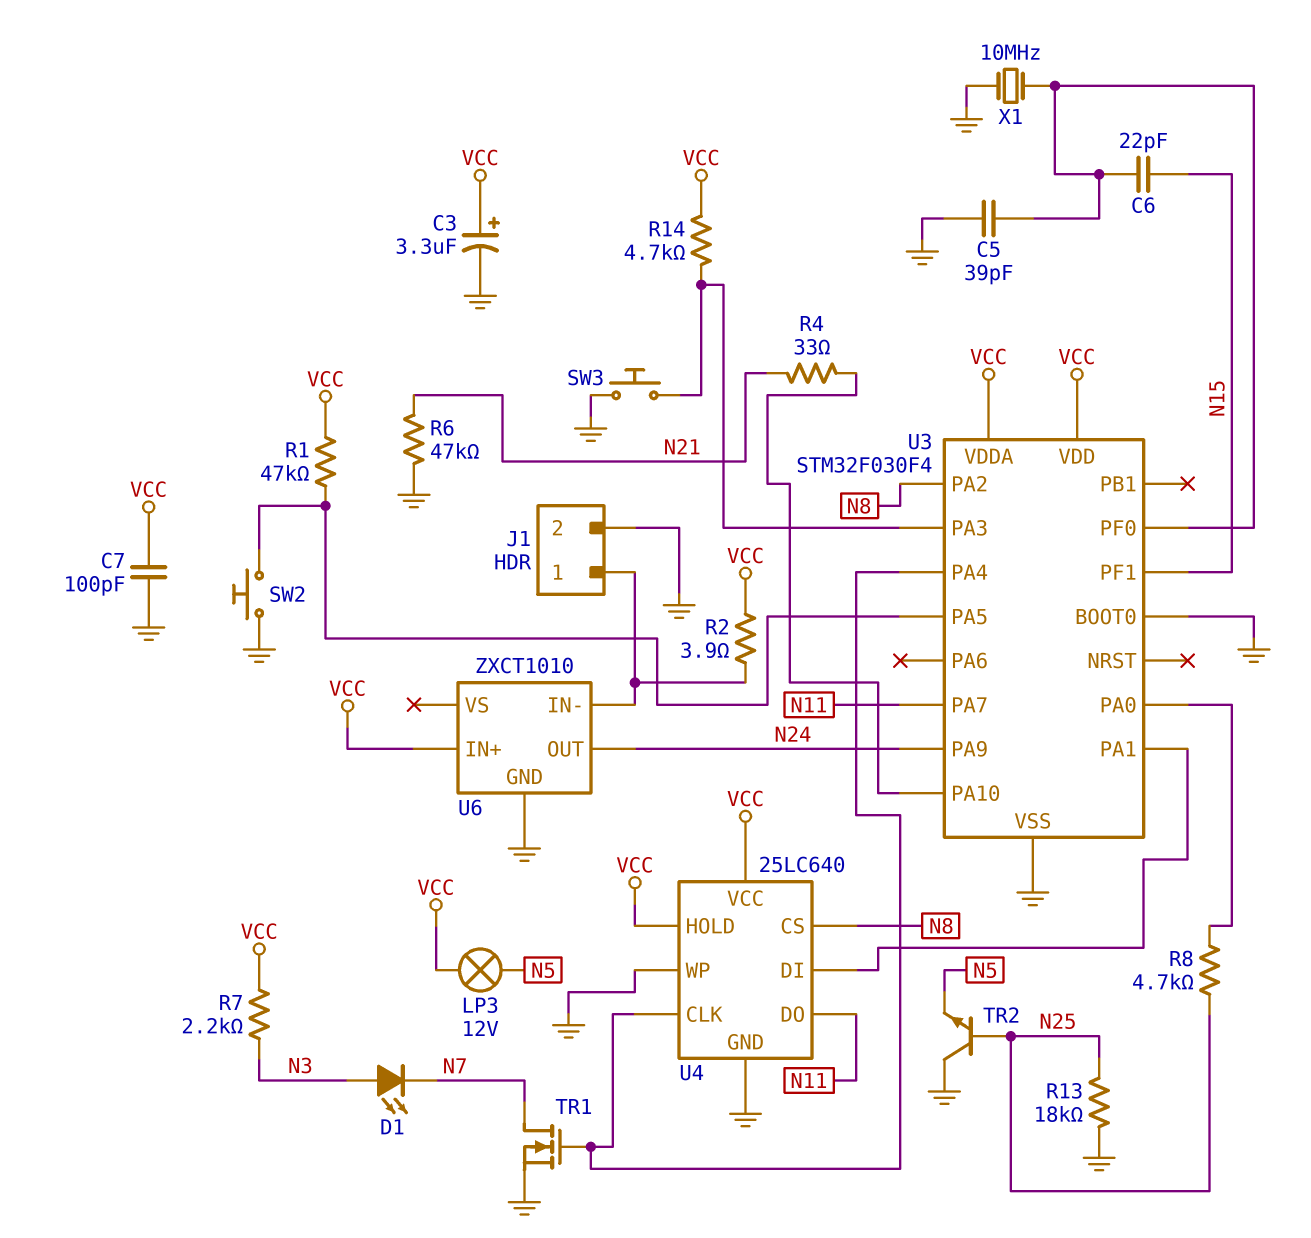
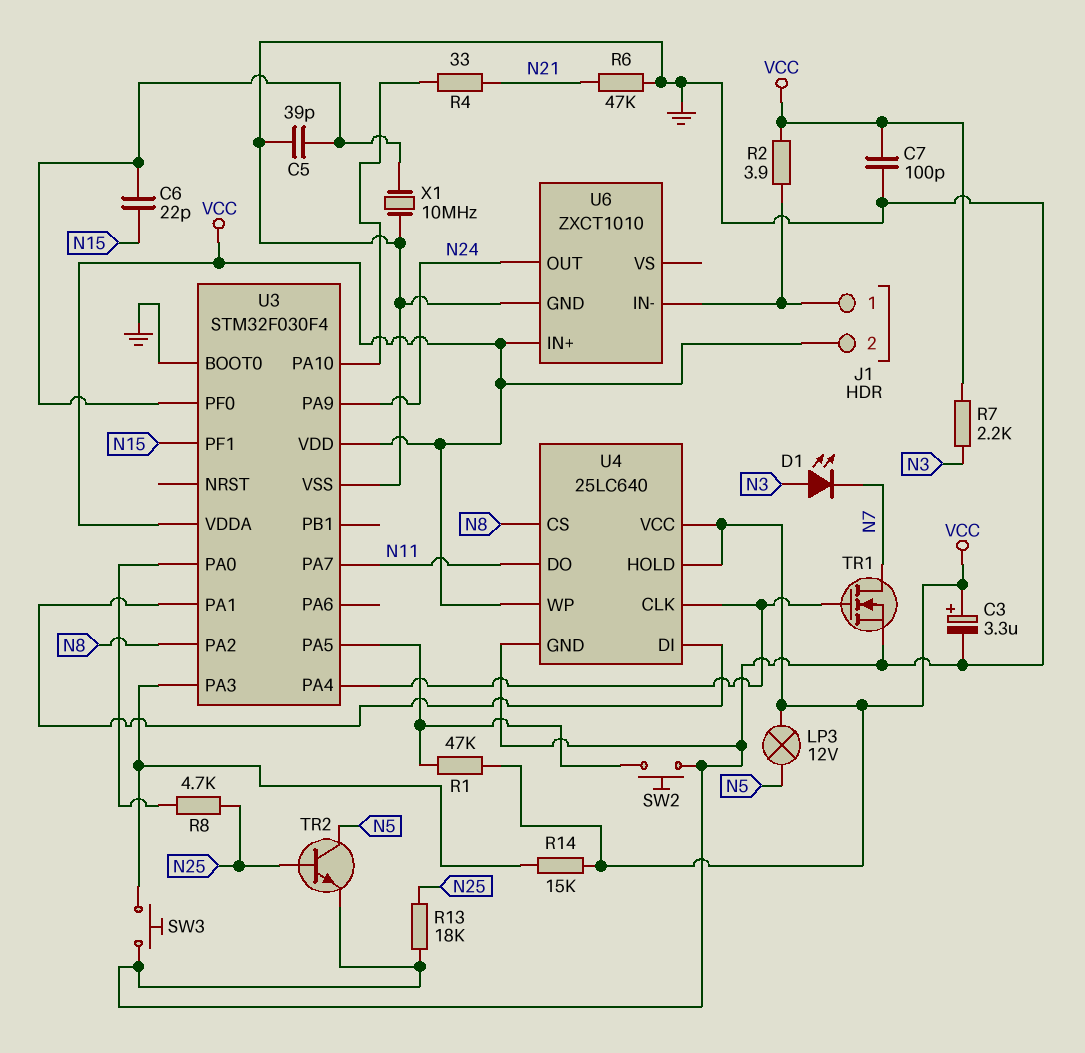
J1 pin 2: GND -> VCC
R14: 4.7k (U3/PA3, VCC) -> 15k (U3/PA3, VCC)
TR2: NPN (B N25, C GND, E N5) -> NPN (B N25, C N5, E GND)
U4 pin WP: GND -> VCC

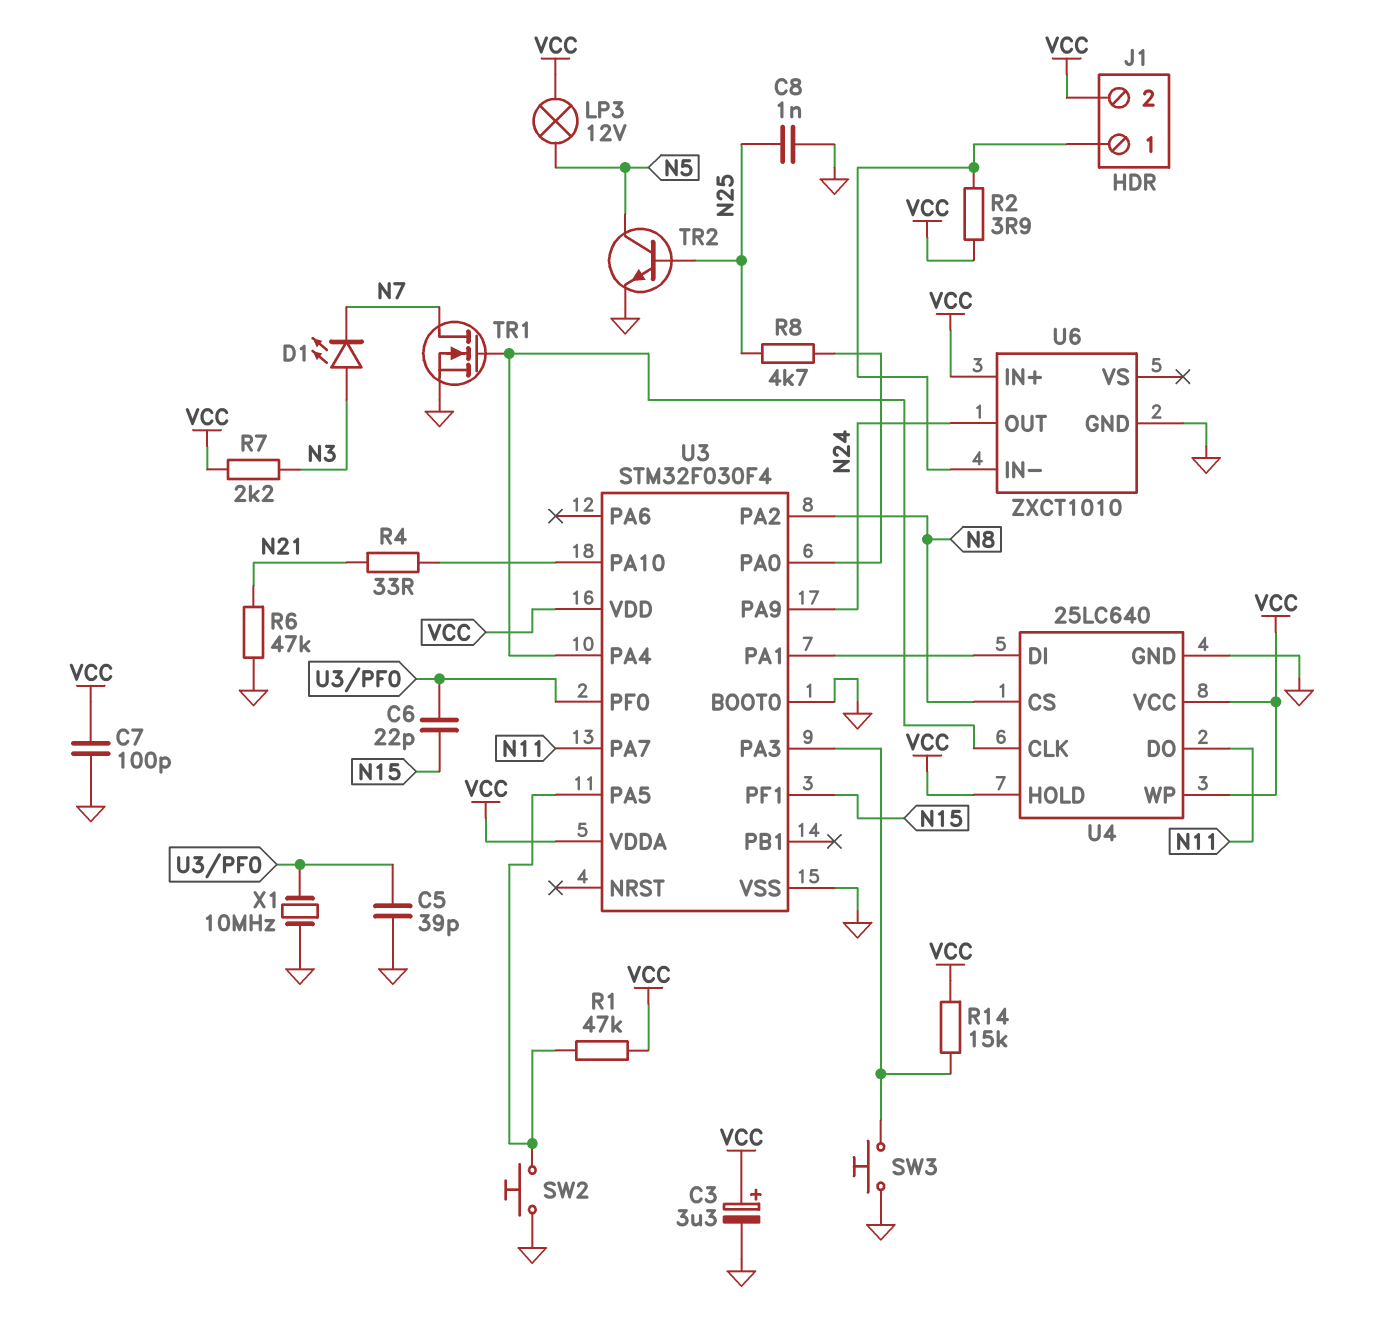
C8: none -> 1nF (GND, N25)
R13: 18k (GND, N25) -> none

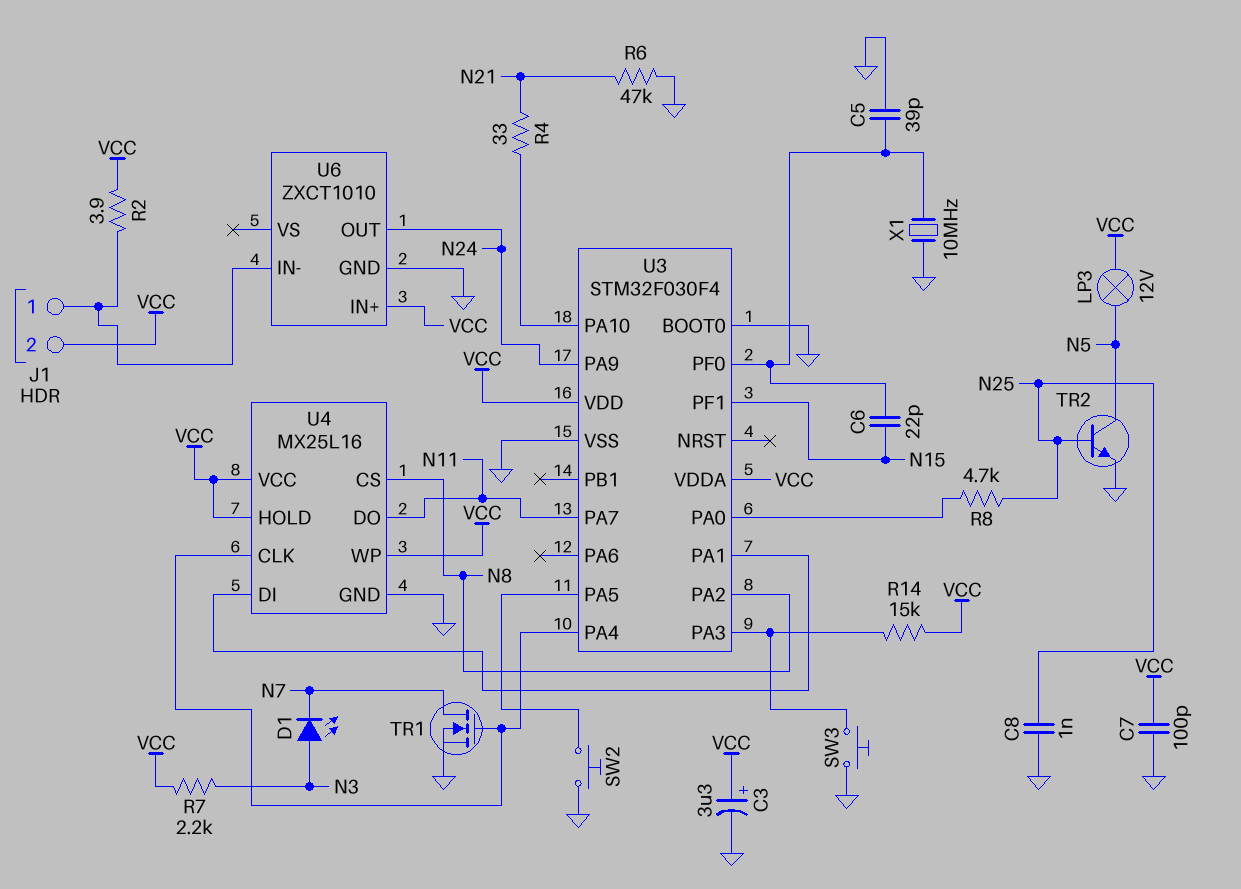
R1: 47k (U3/PA5, VCC) -> none
U4: 25LC640 -> MX25L16

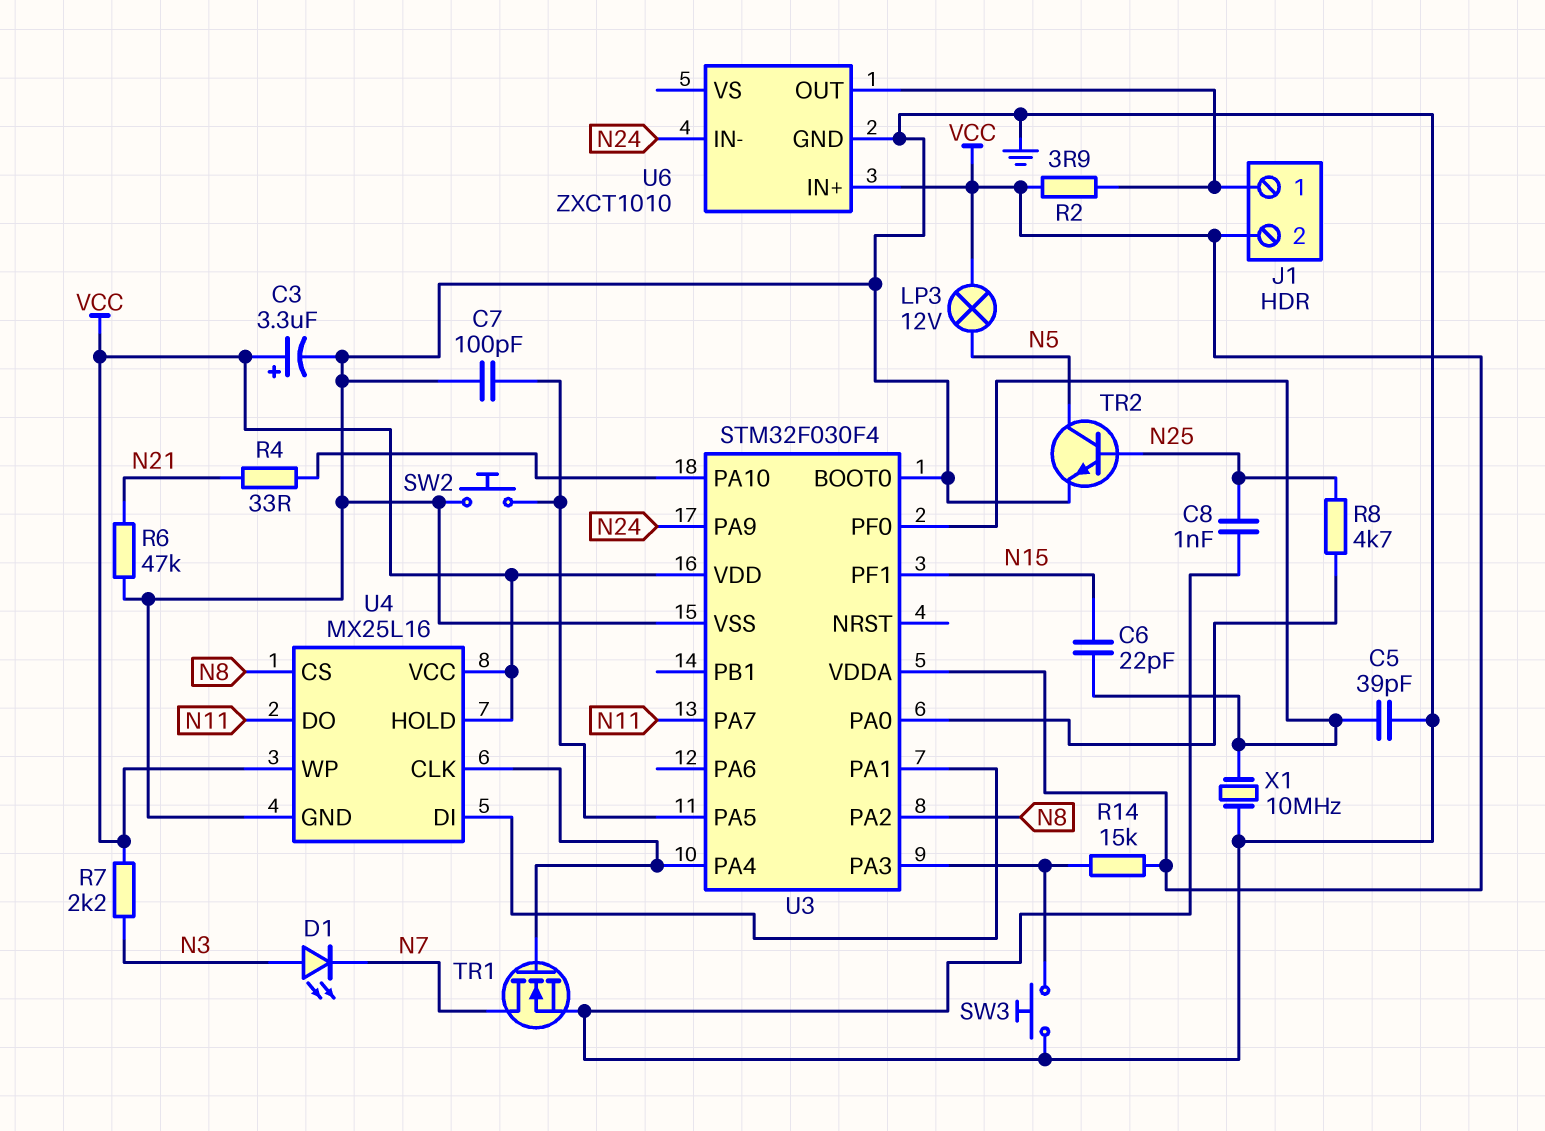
C7: 100pF (GND, VCC) -> 100pF (GND, U3/PA5)
U6 pin IN-: J1/1 -> N24
U6 pin OUT: N24 -> J1/1

